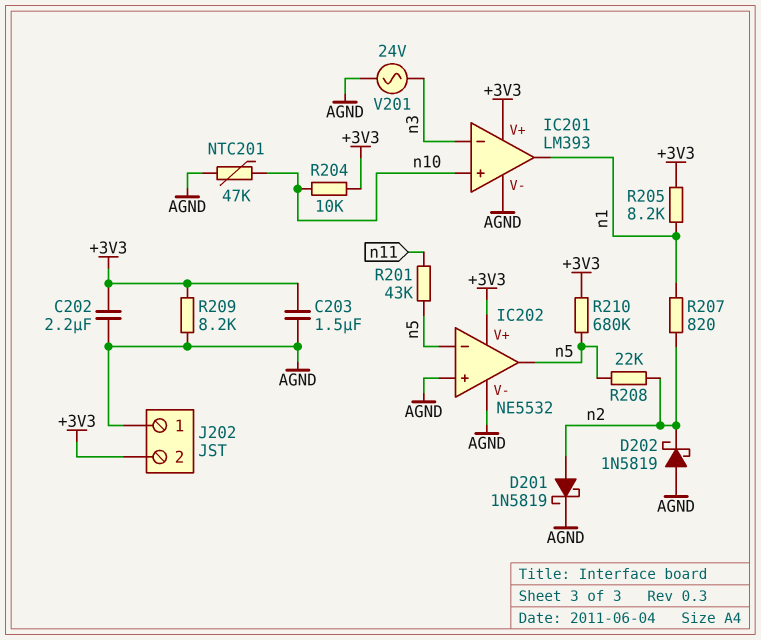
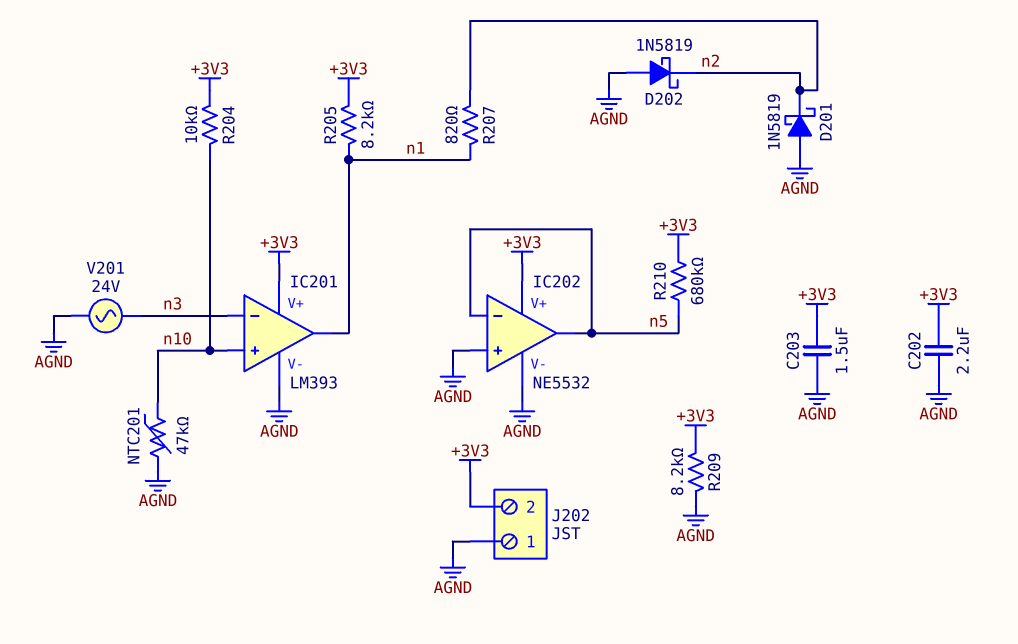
D201: schottky 1N5819 (A n2, K AGND) -> schottky 1N5819 (A AGND, K n2)
R201: 43k (n5, n11) -> none
R208: 22k (n2, n5) -> none

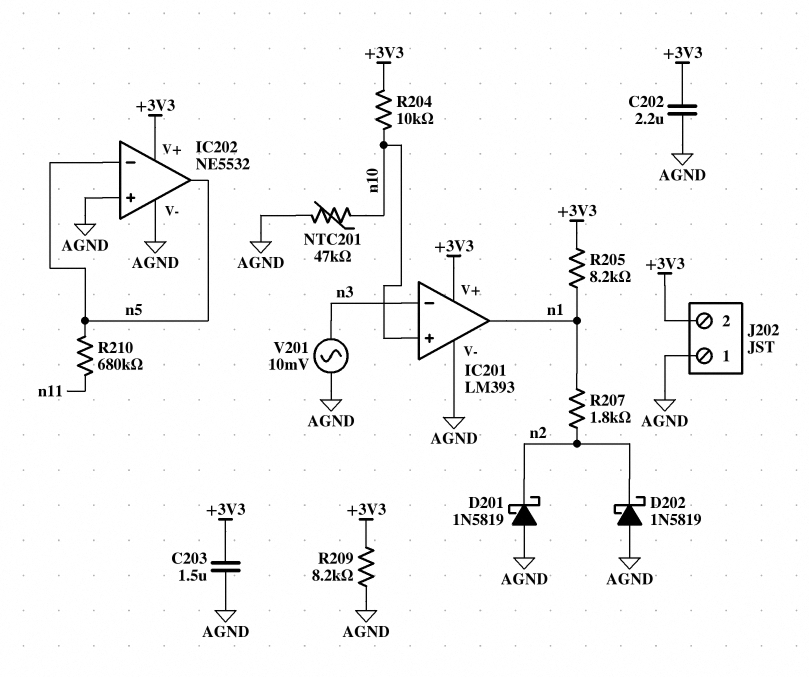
R207: 820 (n1, n2) -> 1.8k (n1, n2)
R210: 680k (+3V3, n5) -> 680k (n5, n11)
V201: AC 24V (AGND, n3) -> AC 10mV (AGND, n3)

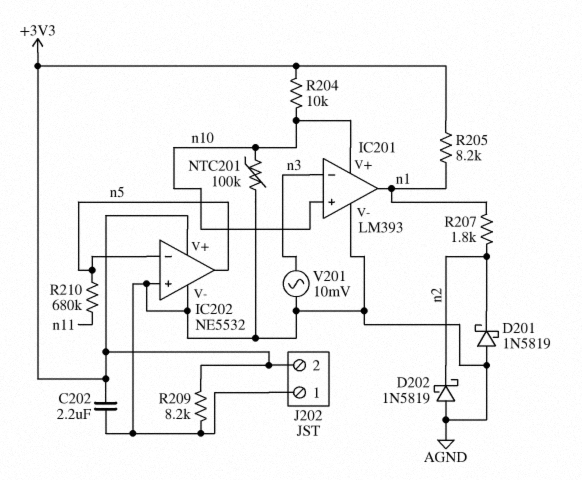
C203: 1.5uF (+3V3, AGND) -> none
IC201 pin V+: +3V3 -> n10
NTC201: 47k (AGND, n10) -> 100k (AGND, n10)

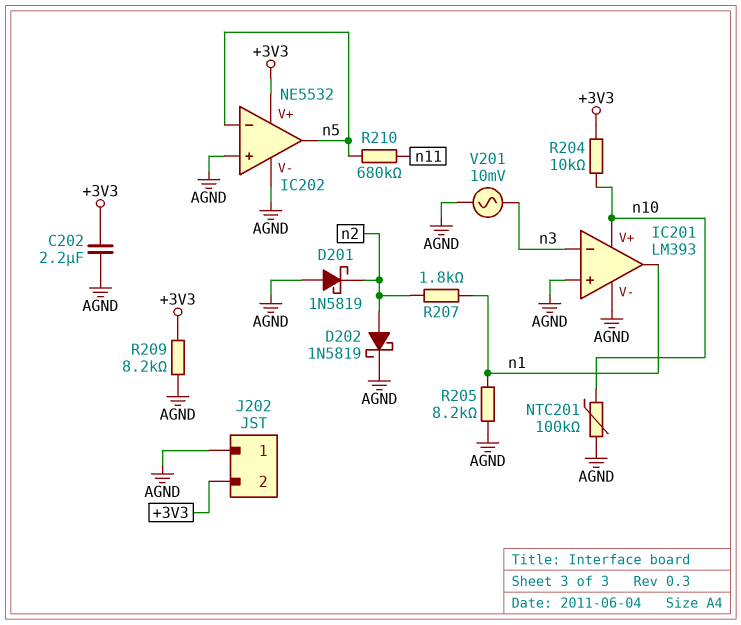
D202: schottky 1N5819 (A AGND, K n2) -> schottky 1N5819 (A n2, K AGND)
IC201 pin in+: n10 -> AGND
R205: 8.2k (+3V3, n1) -> 8.2k (AGND, n1)

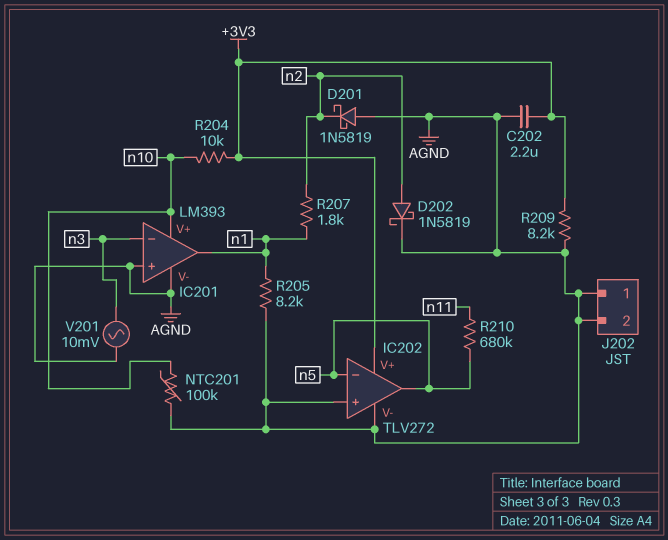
IC202: NE5532 -> TLV272
J202 pin 2: +3V3 -> AGND

